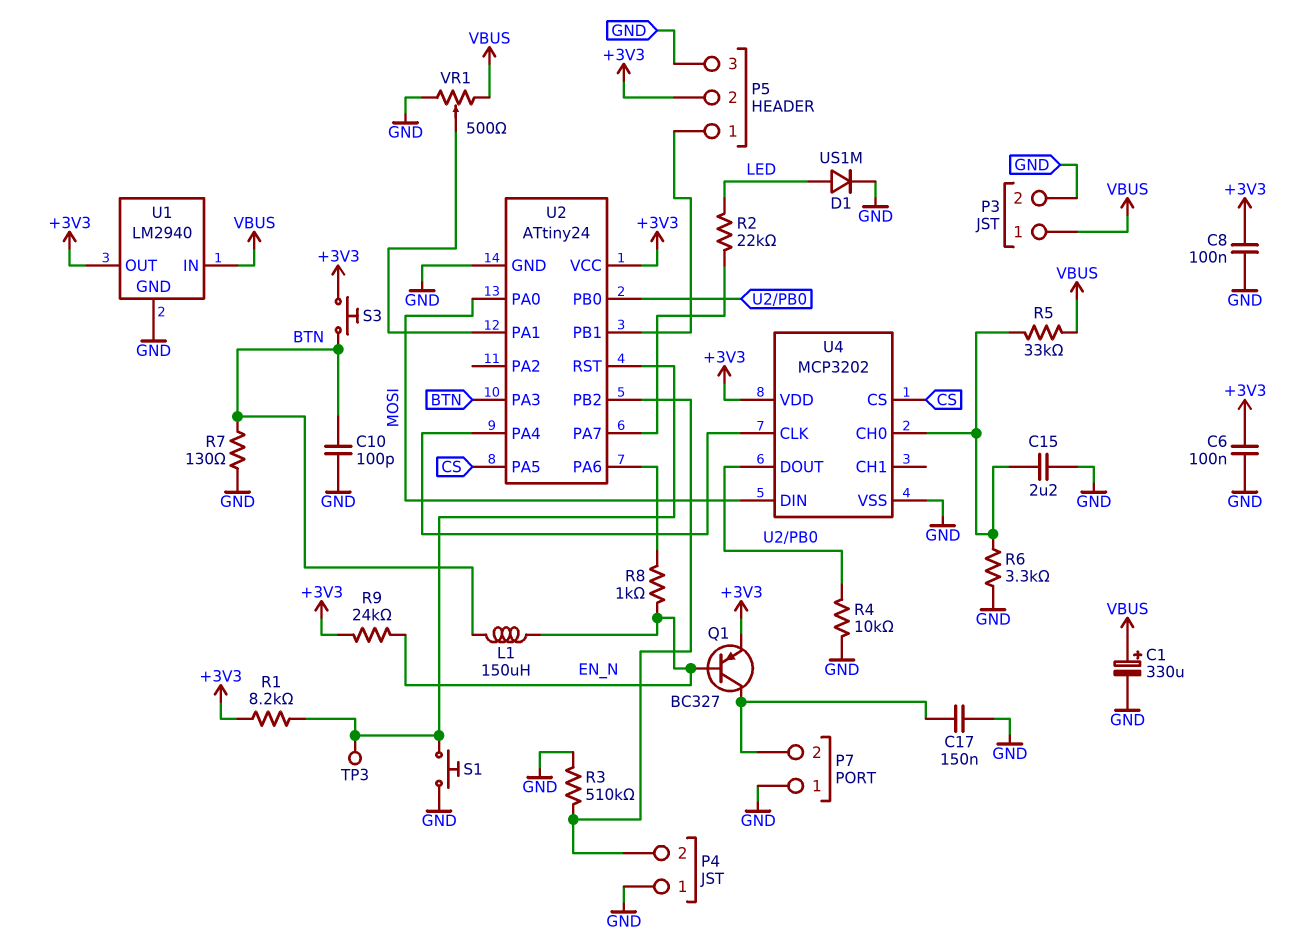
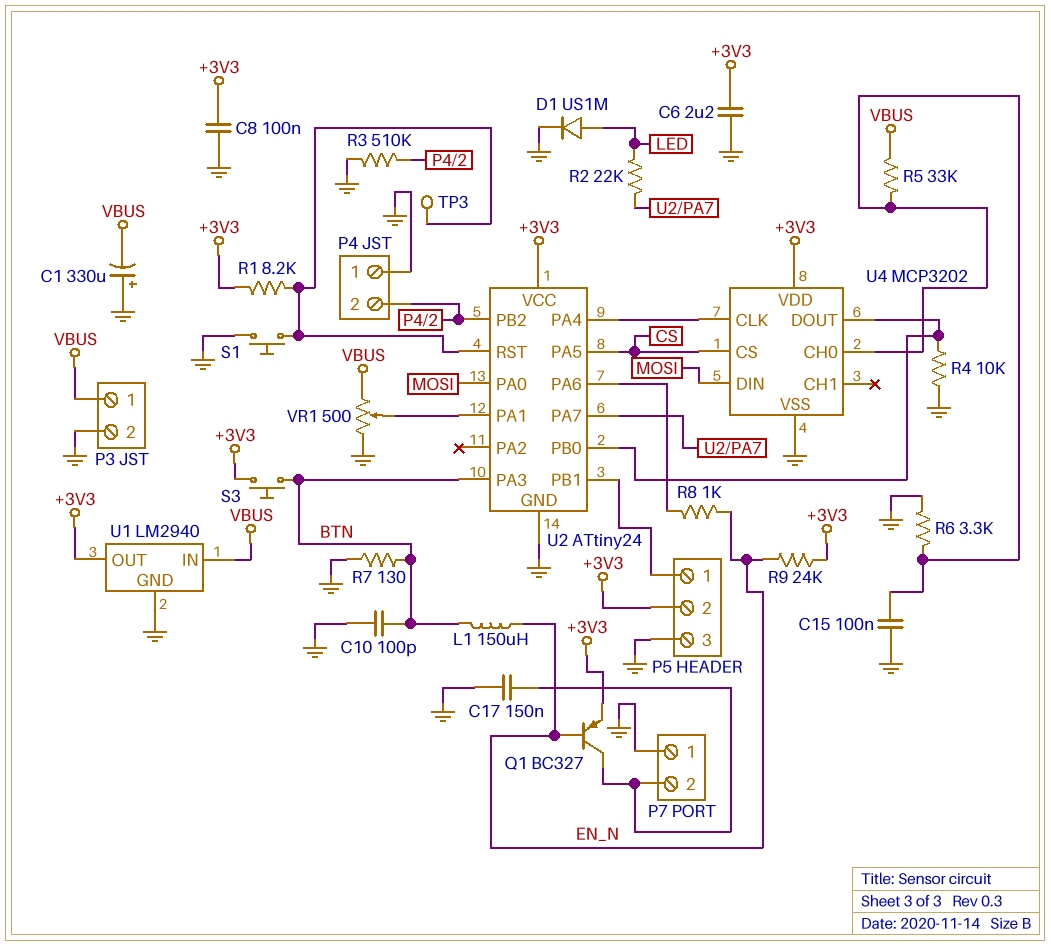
C1: 330uF (plus VBUS, minus GND) -> 330uF (plus GND, minus VBUS)
C6: 100nF (+3V3, GND) -> 2.2uF (+3V3, GND)
C15: 2.2uF (GND, U4/CH0) -> 100nF (GND, U4/CH0)

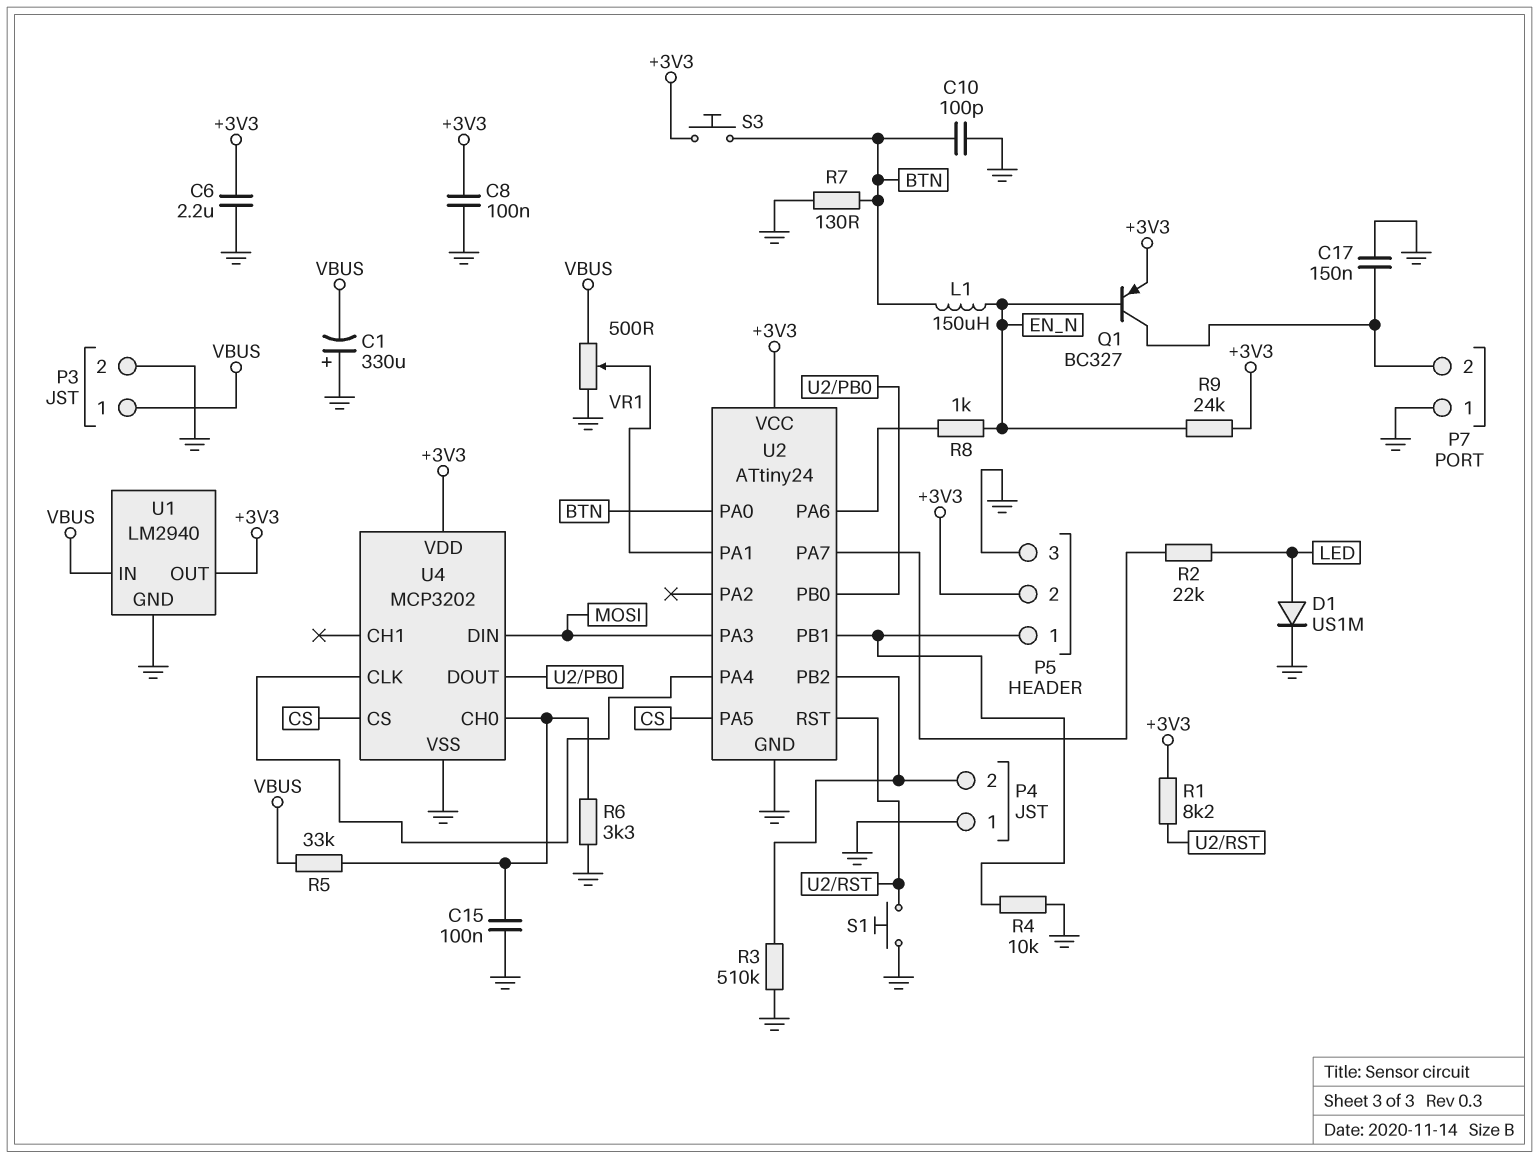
R4: 10k (GND, U2/PB0) -> 10k (GND, P5/1)
TP3: test point (U2/RST) -> none
U2 pin PA0: MOSI -> BTN
U2 pin PA3: BTN -> MOSI

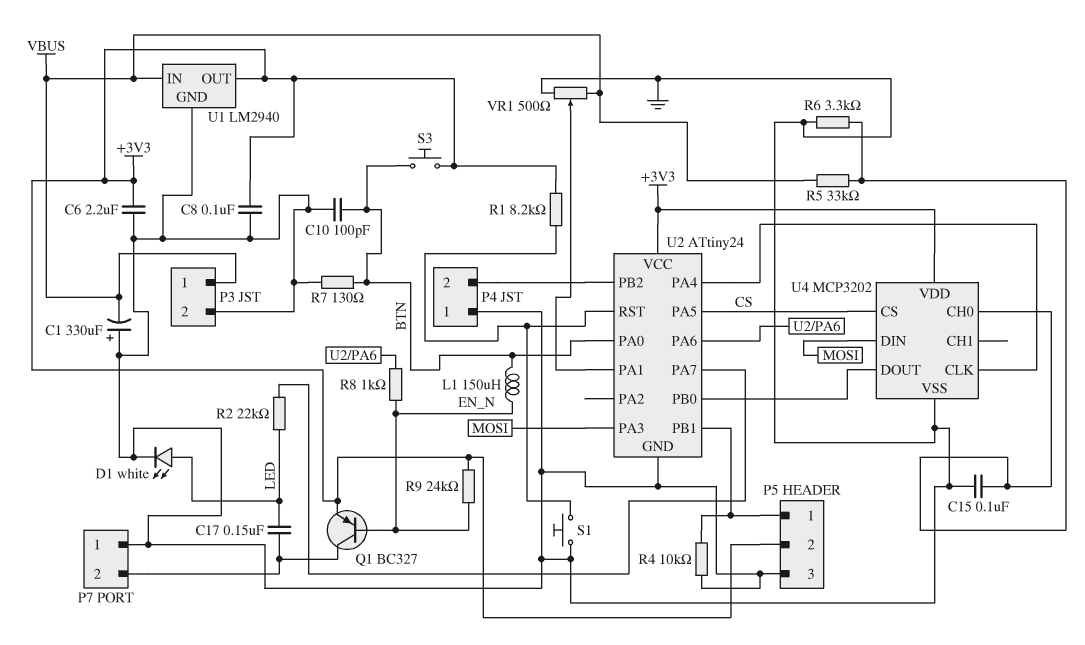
C17: 150nF (GND, P7/2) -> 150nF (LED, P7/2)
D1: diode US1M (A LED, K GND) -> LED white (A LED, K GND)
R3: 510k (GND, P4/2) -> none

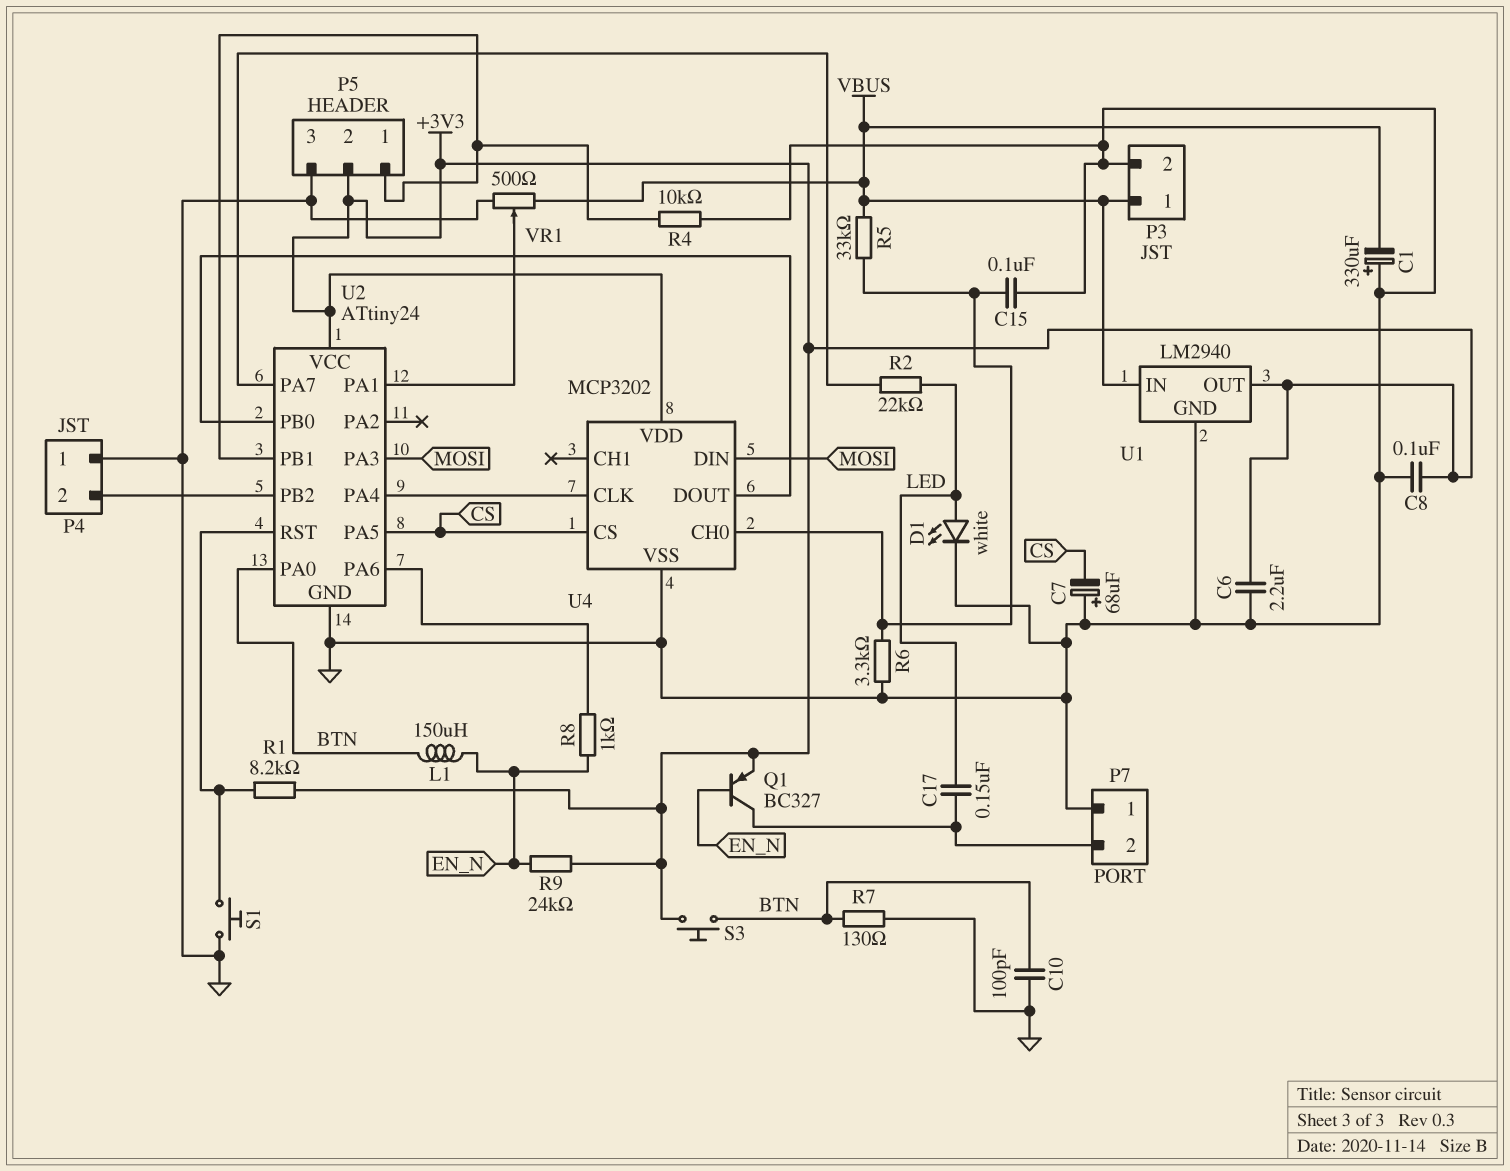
C7: none -> 68uF (plus GND, minus CS)

